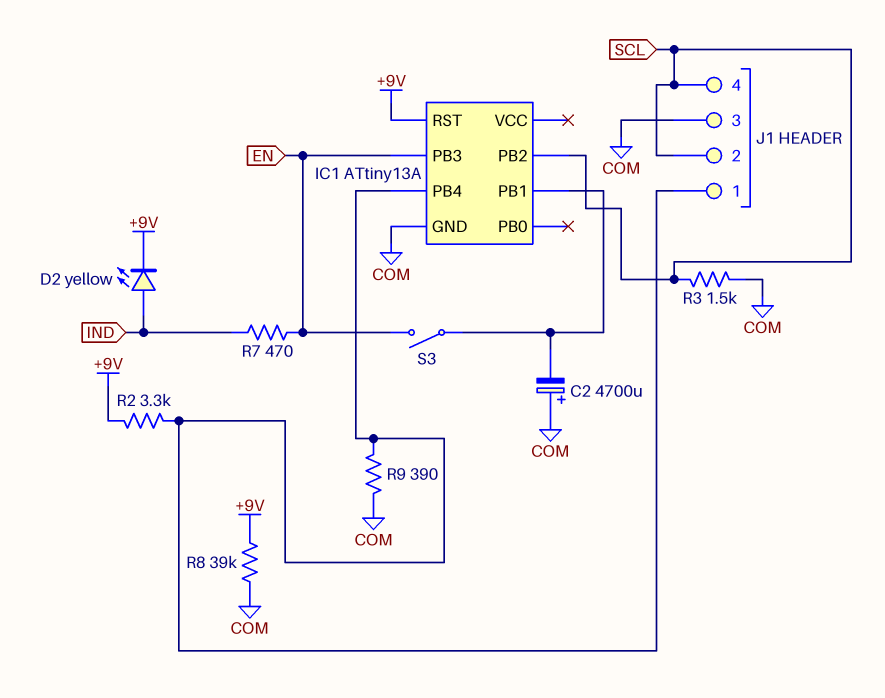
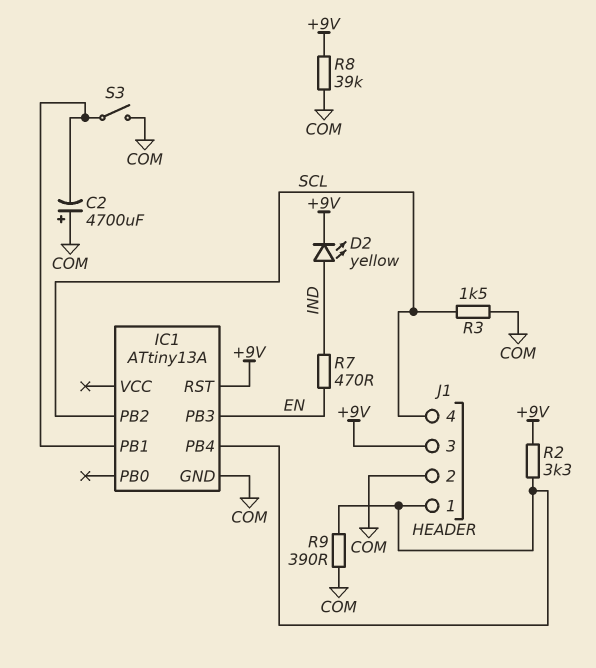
J1 pin 2: SCL -> COM
J1 pin 3: COM -> +9V
S3: switch (EN, IC1/PB1) -> switch (COM, IC1/PB1)

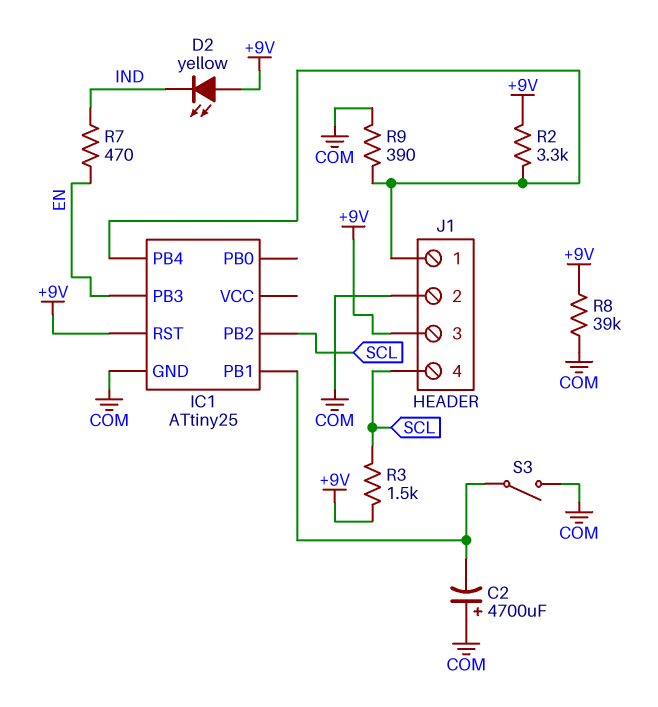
D2: LED yellow (A IND, K +9V) -> LED yellow (A +9V, K IND)
IC1: ATtiny13A -> ATtiny25
R3: 1.5k (COM, SCL) -> 1.5k (+9V, SCL)

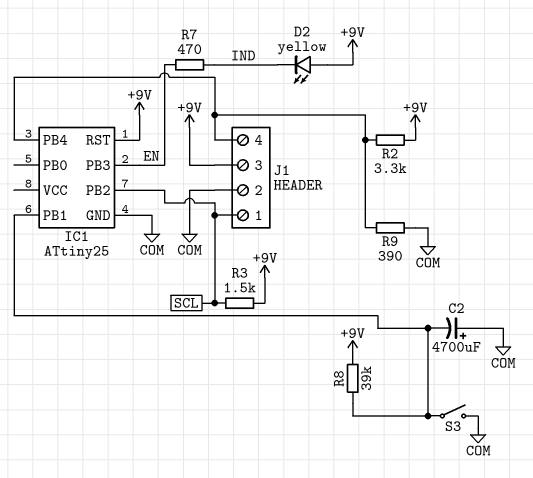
J1 pin 1: IC1/PB4 -> SCL
J1 pin 4: SCL -> IC1/PB4
R8: 39k (+9V, COM) -> 39k (+9V, IC1/PB1)

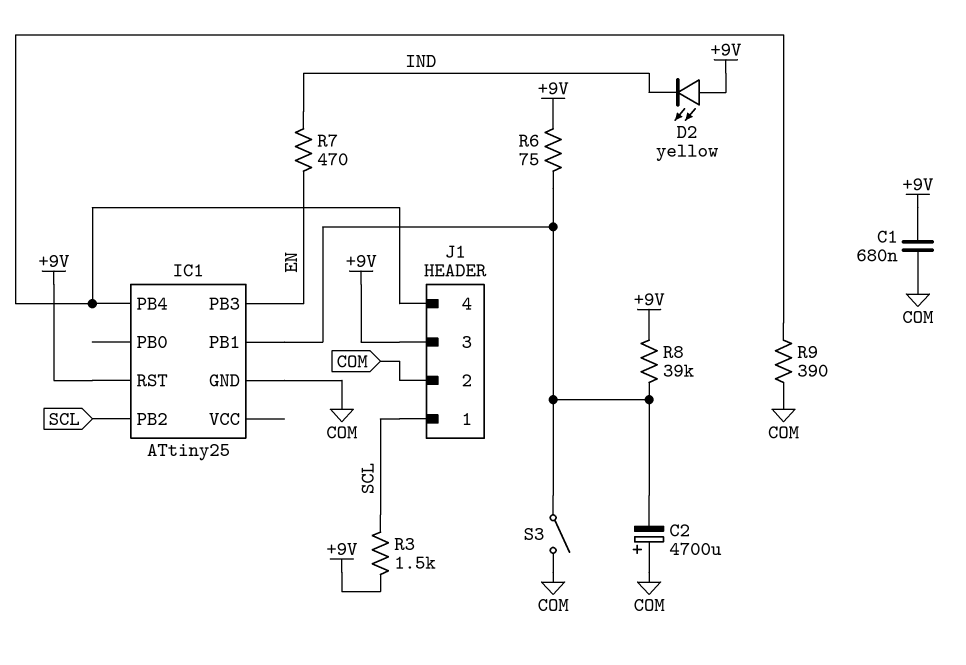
C1: none -> 680nF (+9V, COM)
R2: 3.3k (+9V, IC1/PB4) -> none
R6: none -> 75 (+9V, IC1/PB1)

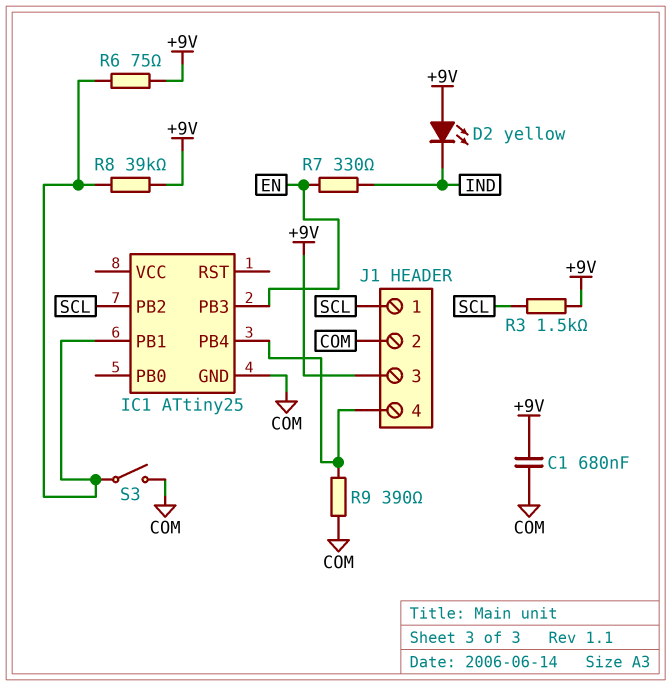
C2: 4700uF (plus COM, minus IC1/PB1) -> none
IC1 pin RST: +9V -> none
R7: 470 (EN, IND) -> 330 (EN, IND)

